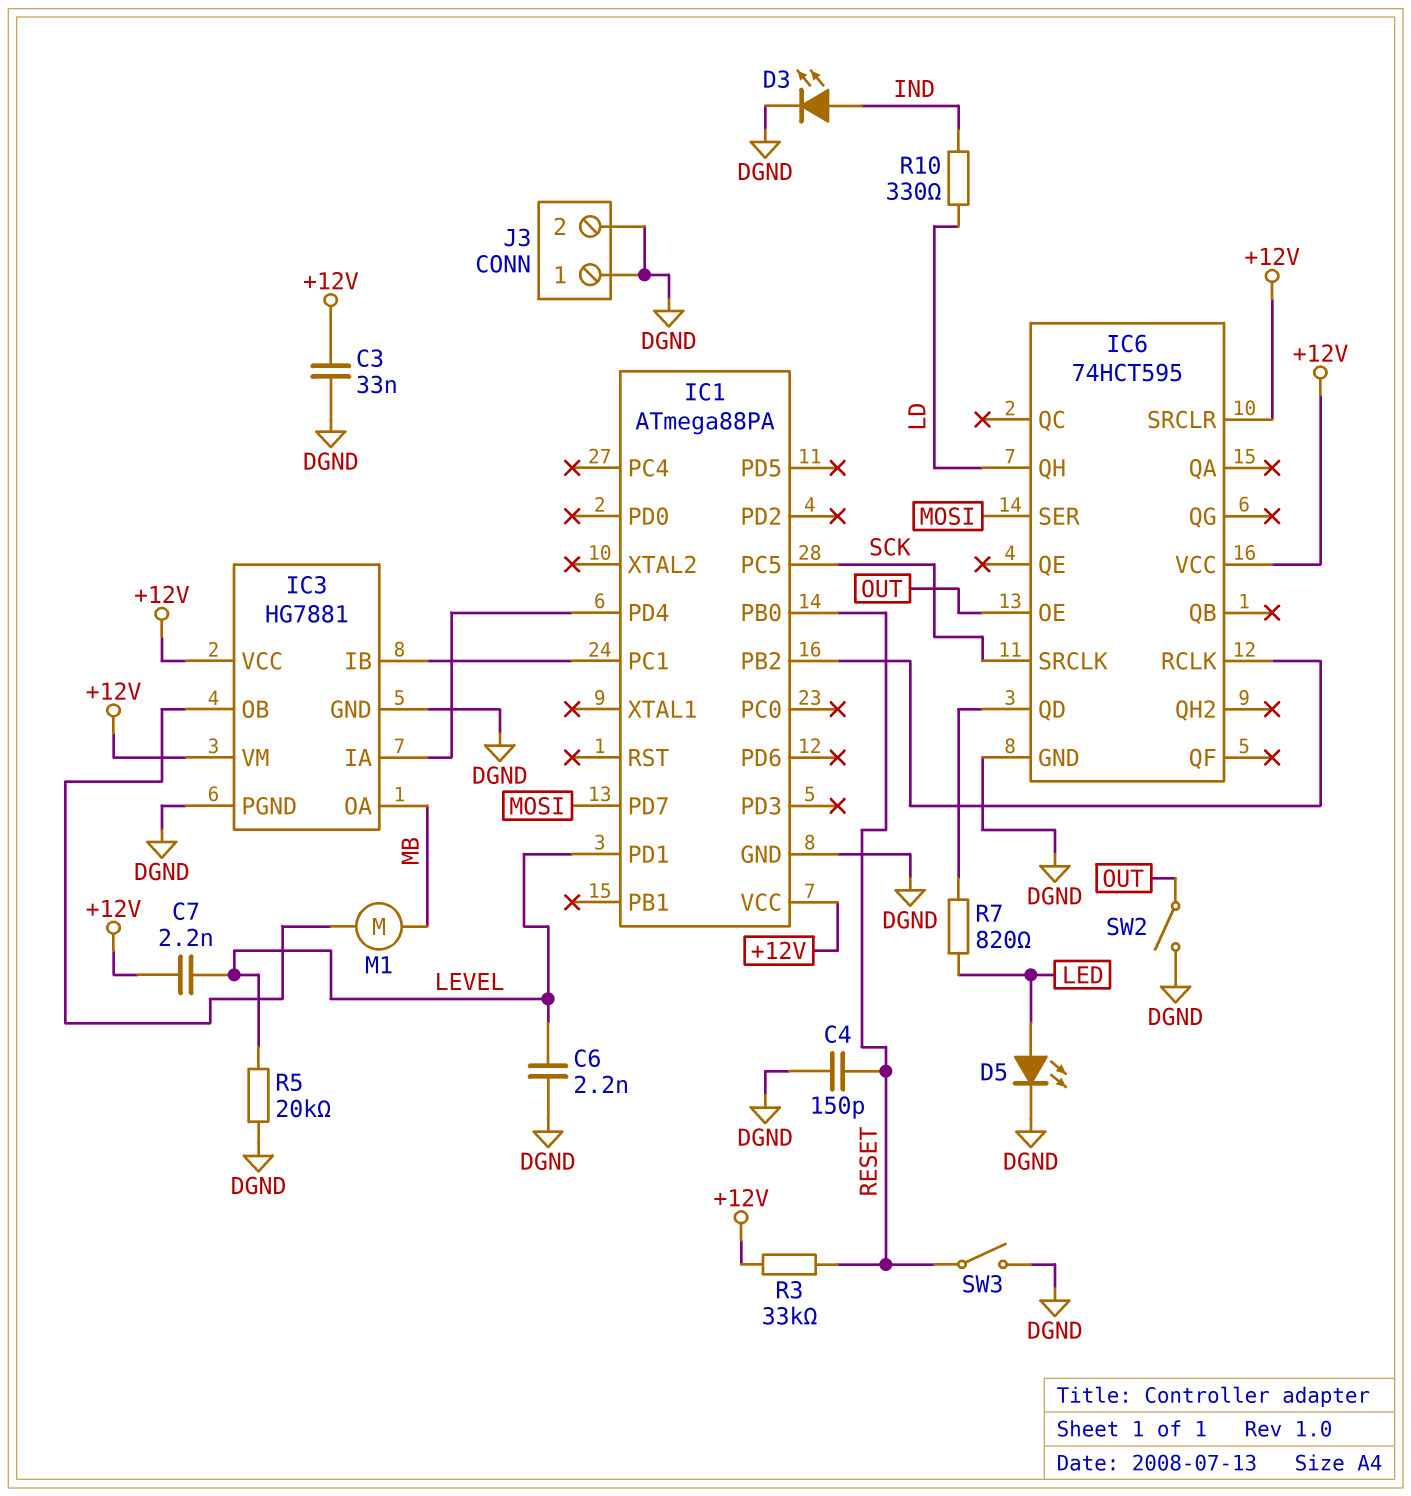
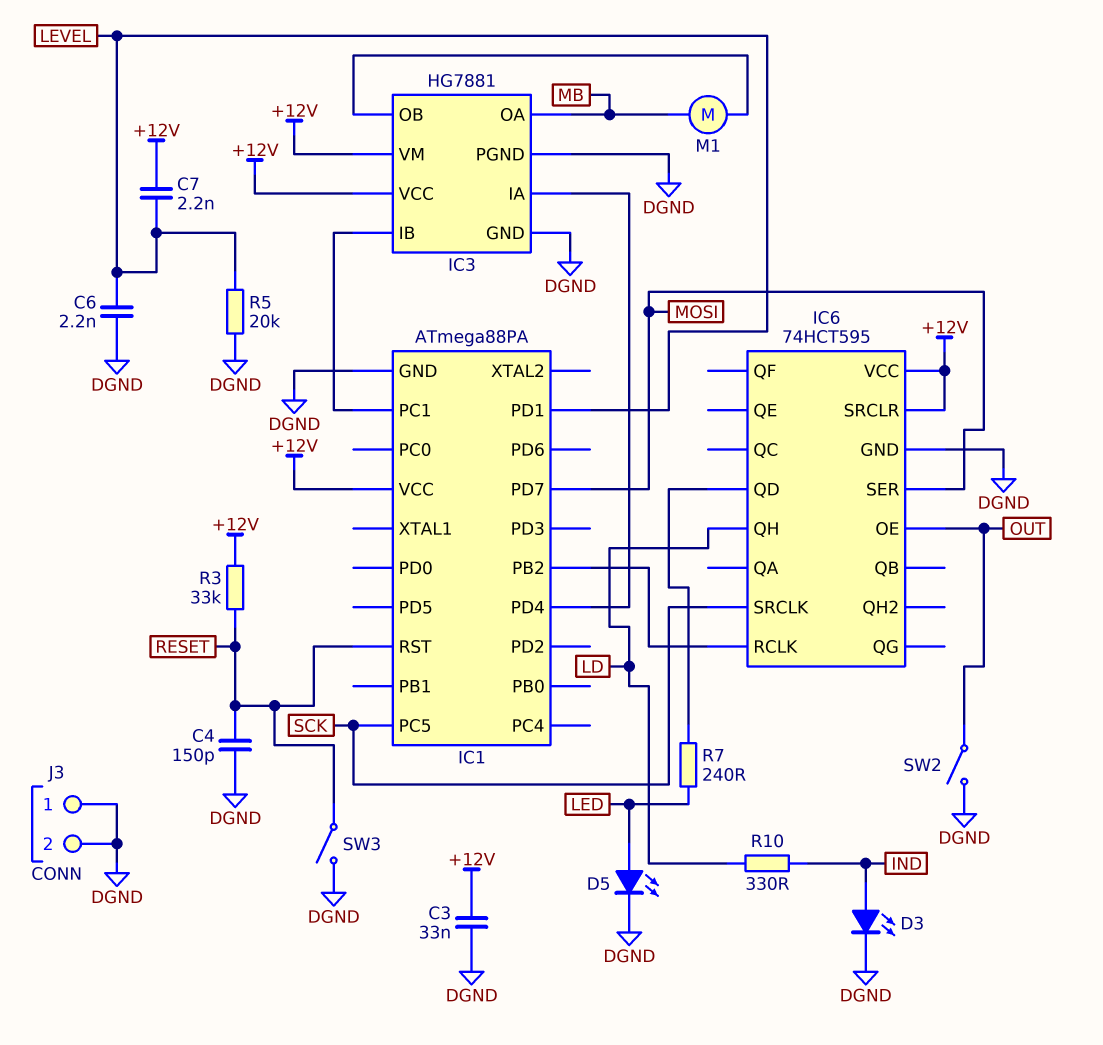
IC1 pin PB0: RESET -> none
IC1 pin RST: none -> RESET
R7: 820 (IC6/QD, LED) -> 240 (IC6/QD, LED)

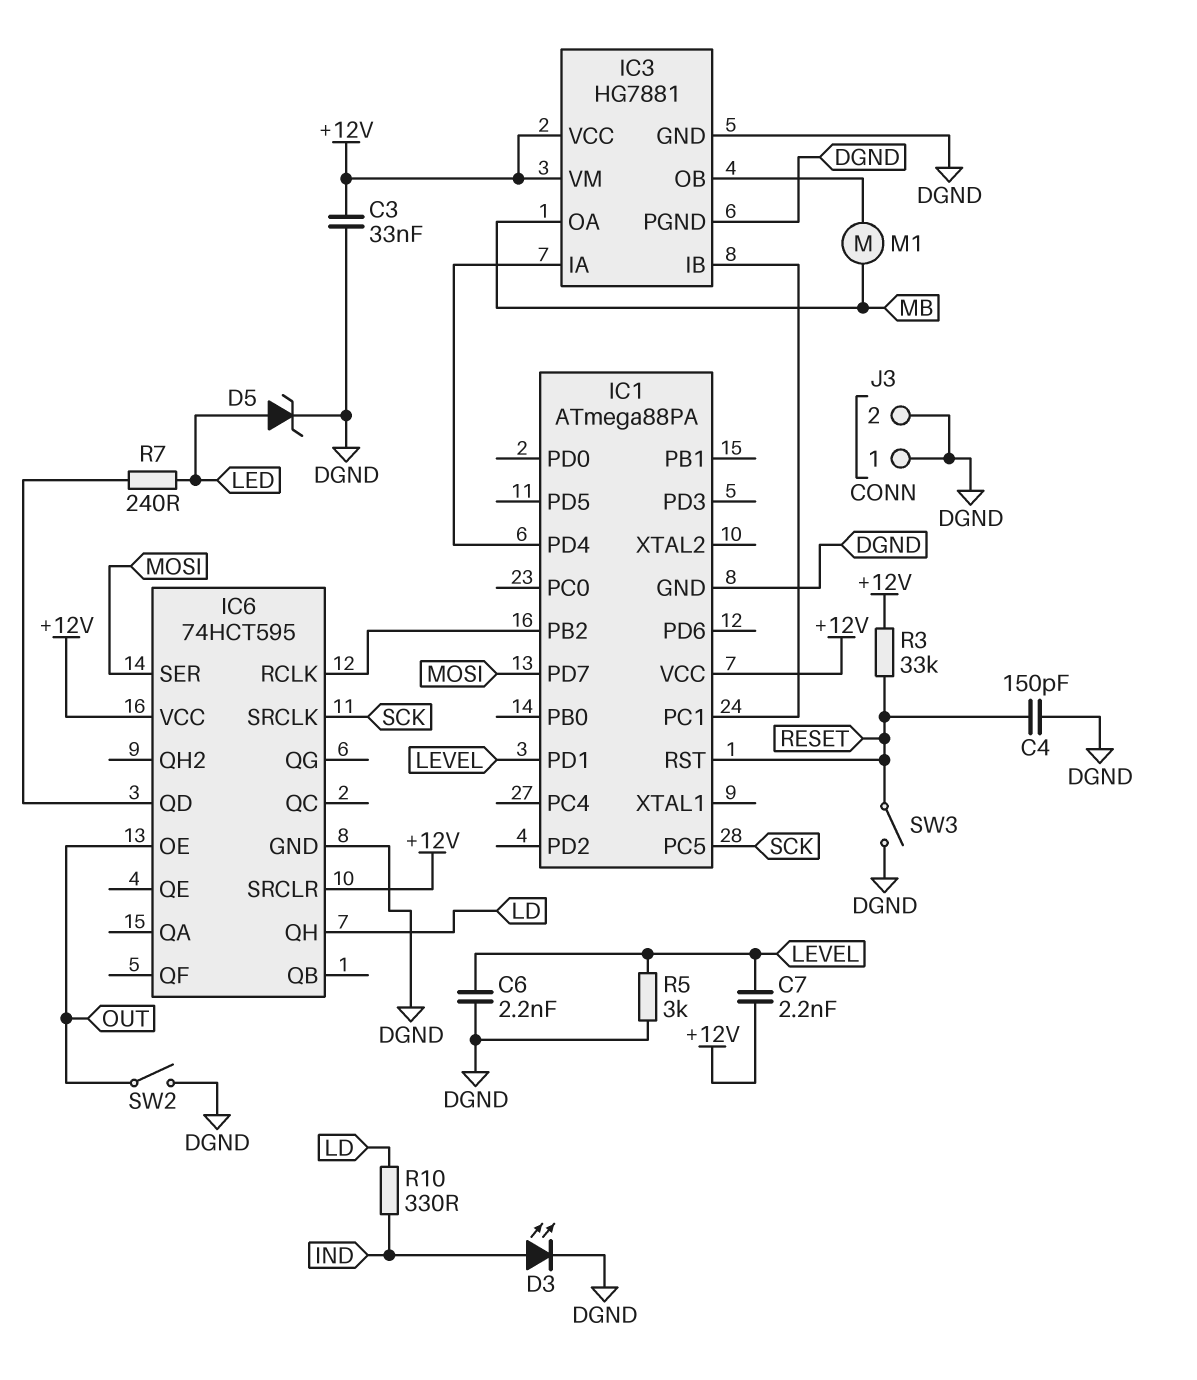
D5: LED (A LED, K DGND) -> zener (A LED, K DGND)
R5: 20k (DGND, LEVEL) -> 3k (DGND, LEVEL)

